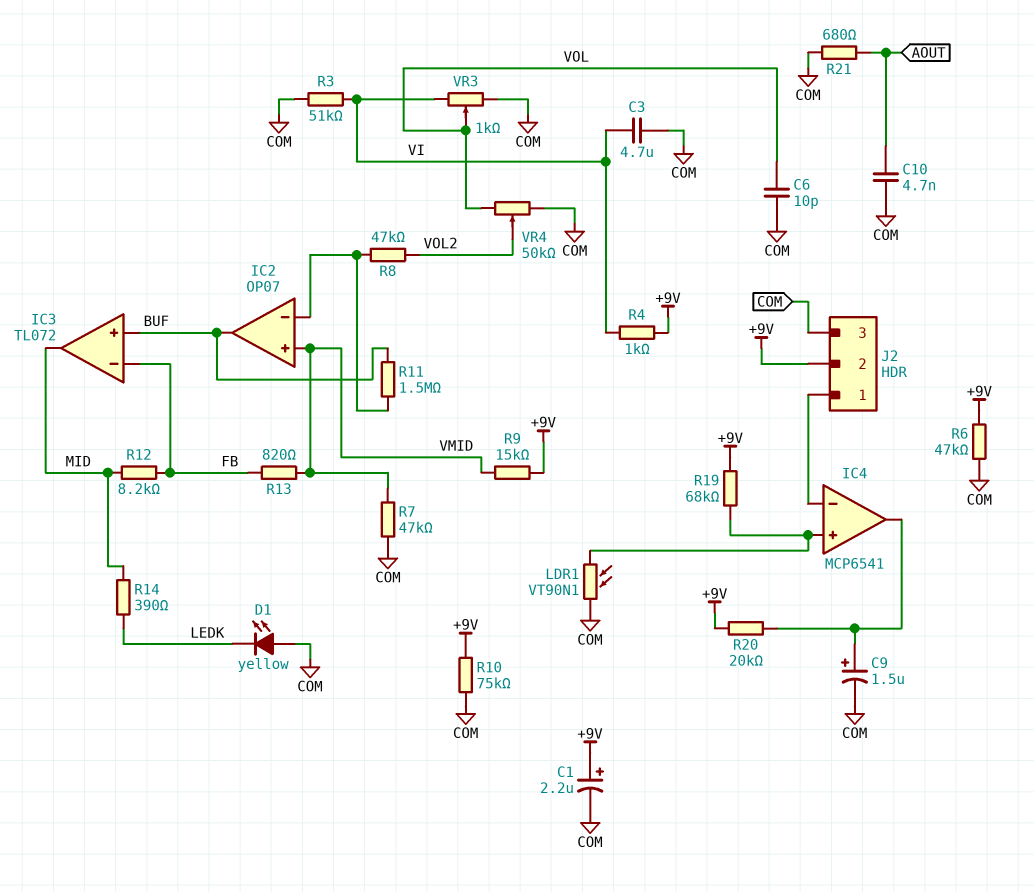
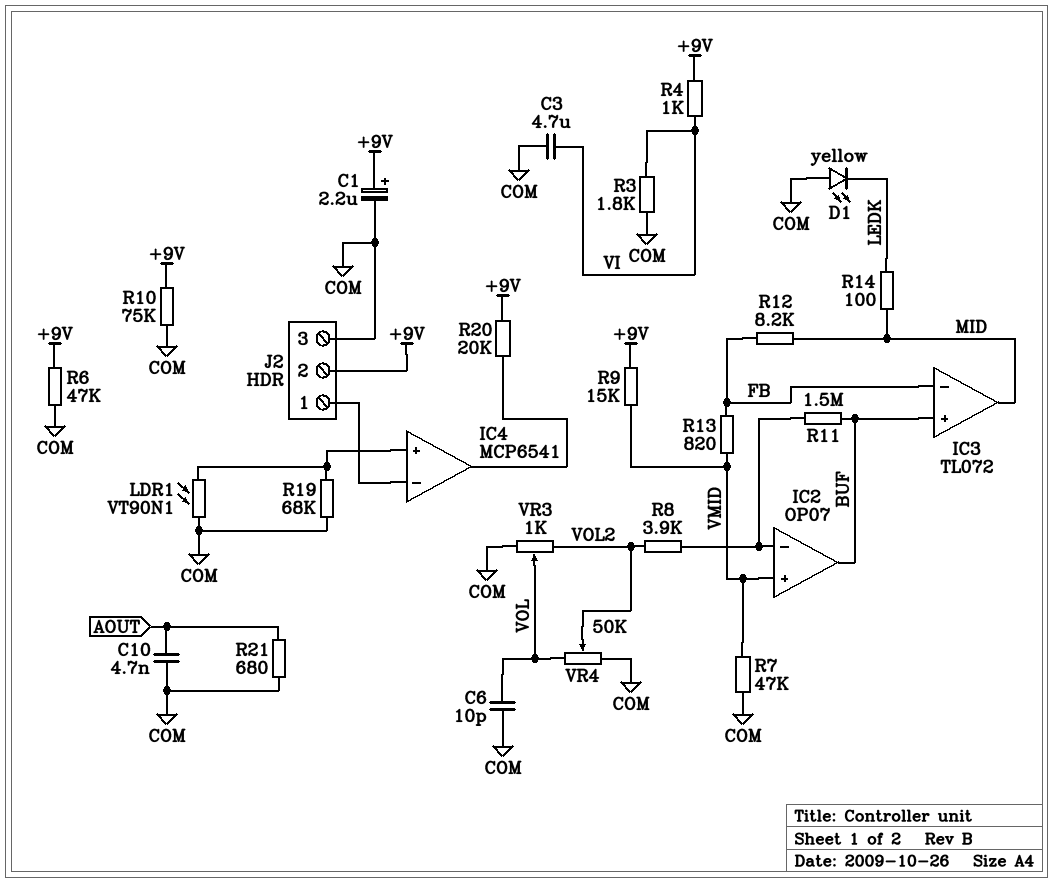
C9: 1.5uF (plus IC4/out, minus COM) -> none
R3: 51k (COM, VI) -> 1.8k (COM, VI)
R8: 47k (IC2/in-, VOL2) -> 3.9k (IC2/in-, VOL2)
R14: 390 (LEDK, MID) -> 100 (LEDK, MID)
R19: 68k (+9V, IC4/in+) -> 68k (COM, IC4/in+)
VR3: 1k (COM, VI, wiper VOL) -> 1k (COM, VOL2, wiper VOL)

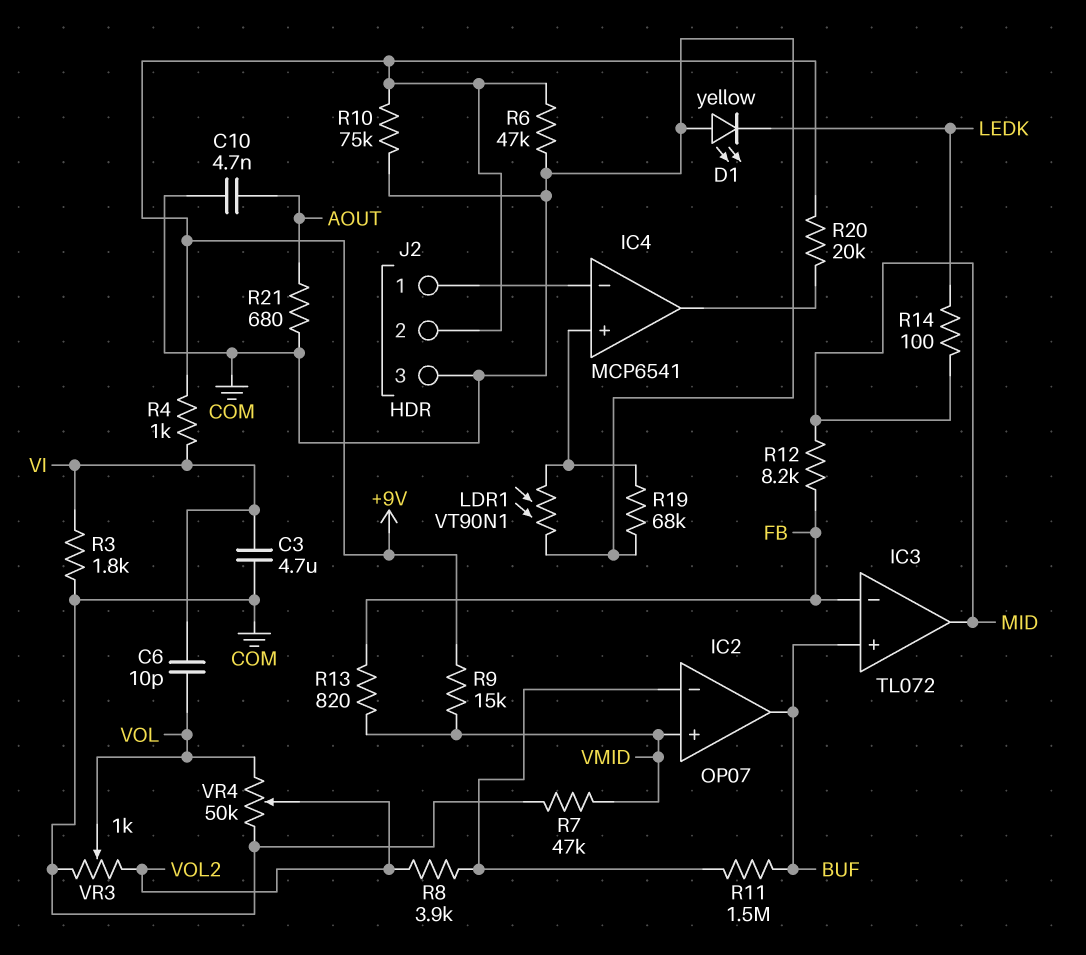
C1: 2.2uF (plus +9V, minus COM) -> none
C6: 10pF (COM, VOL) -> 10pF (VI, VOL)

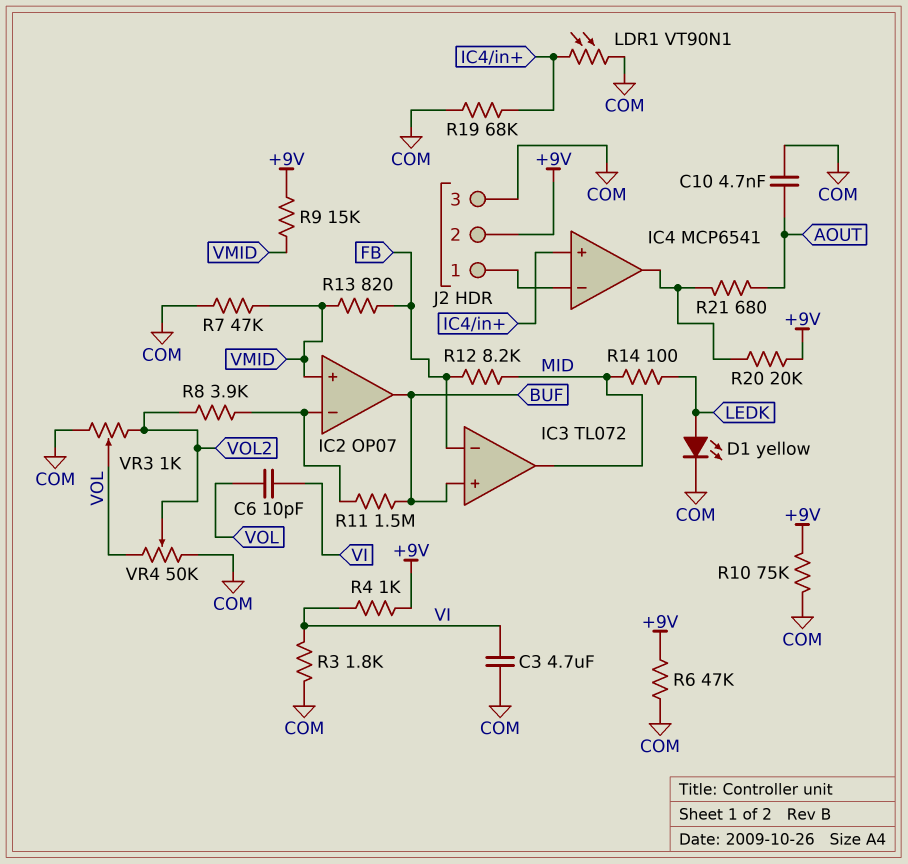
D1: LED yellow (A COM, K LEDK) -> LED yellow (A LEDK, K COM)
R21: 680 (AOUT, COM) -> 680 (AOUT, IC4/out)

